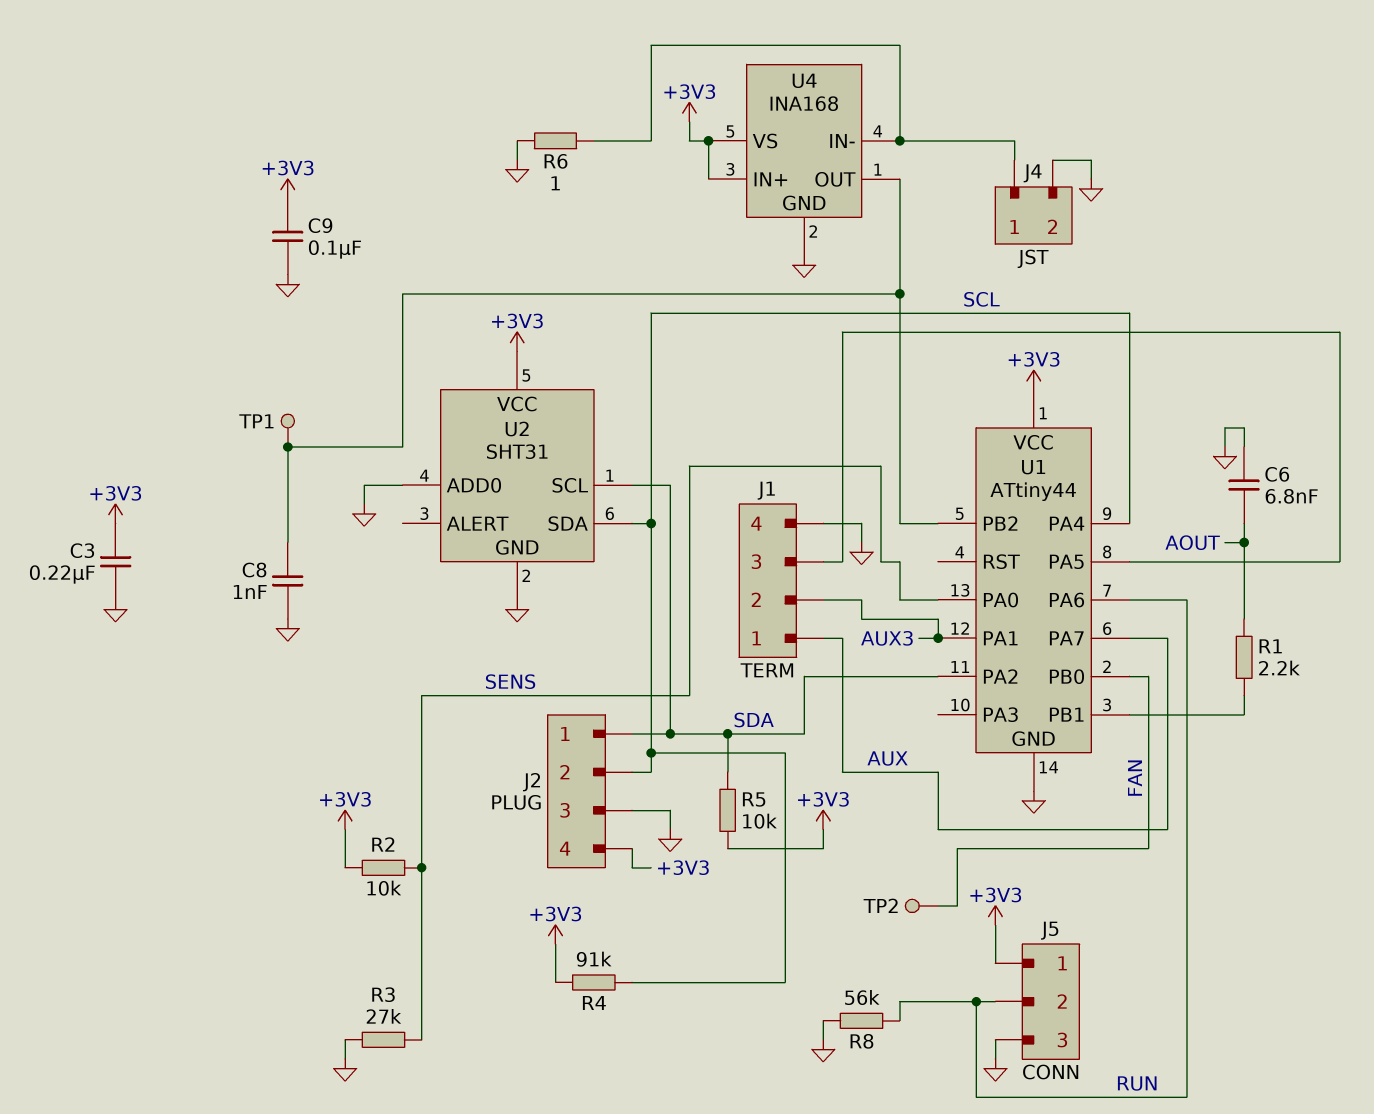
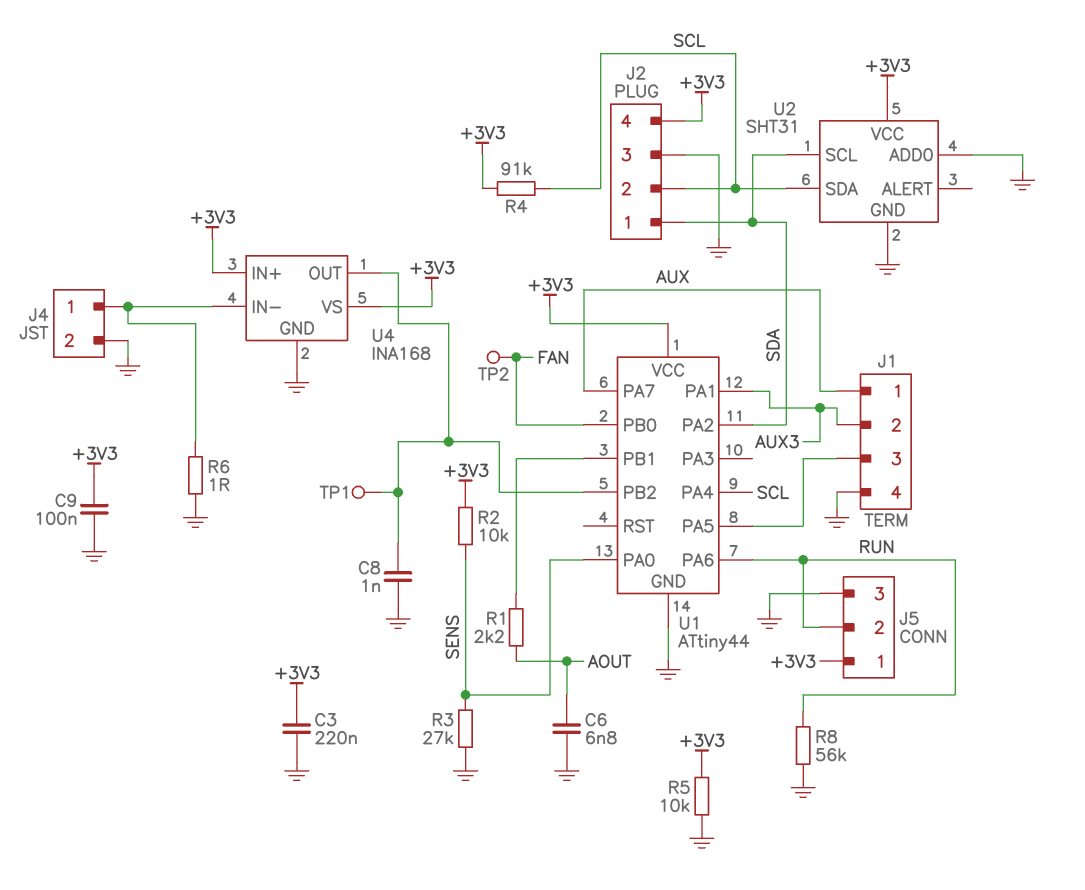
R5: 10k (+3V3, SDA) -> 10k (+3V3, GND)

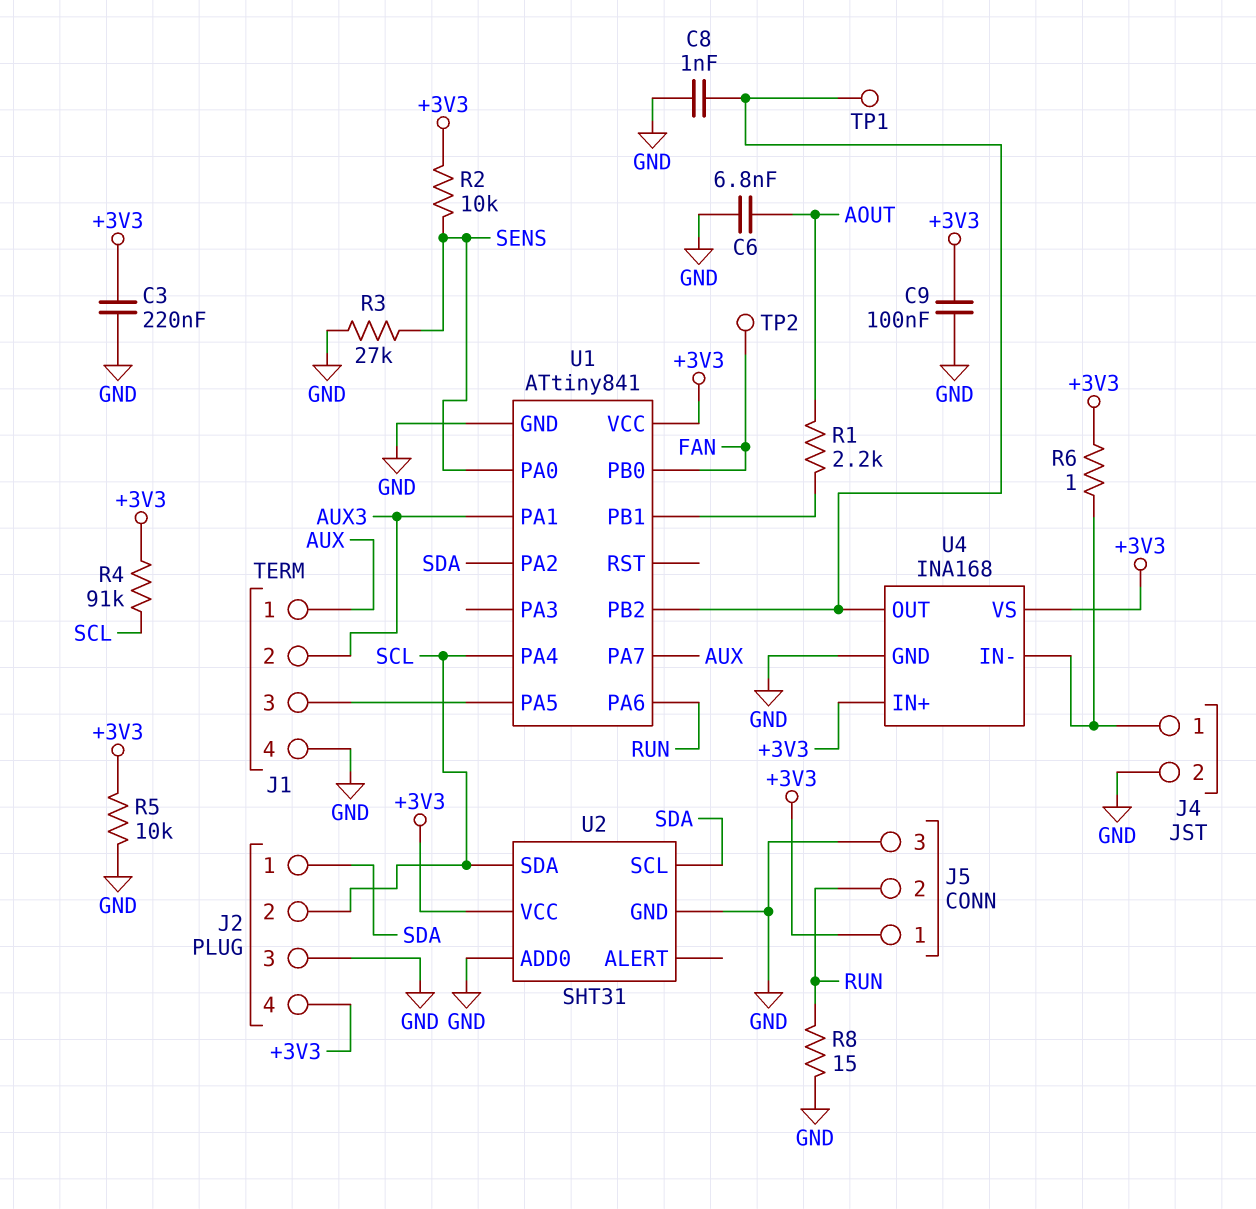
R6: 1 (GND, J4/1) -> 1 (+3V3, J4/1)
R8: 56k (GND, RUN) -> 15 (GND, RUN)
U1: ATtiny44 -> ATtiny841

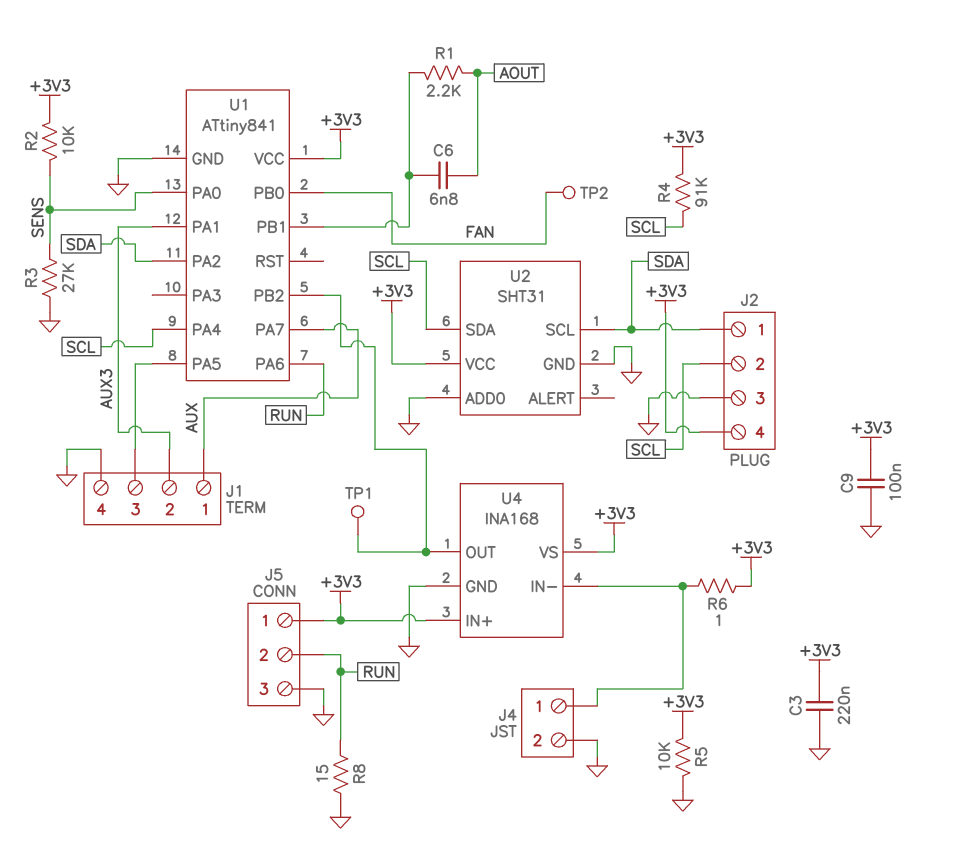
C6: 6.8nF (AOUT, GND) -> 6.8nF (AOUT, U1/PB1)
C8: 1nF (GND, U1/PB2) -> none

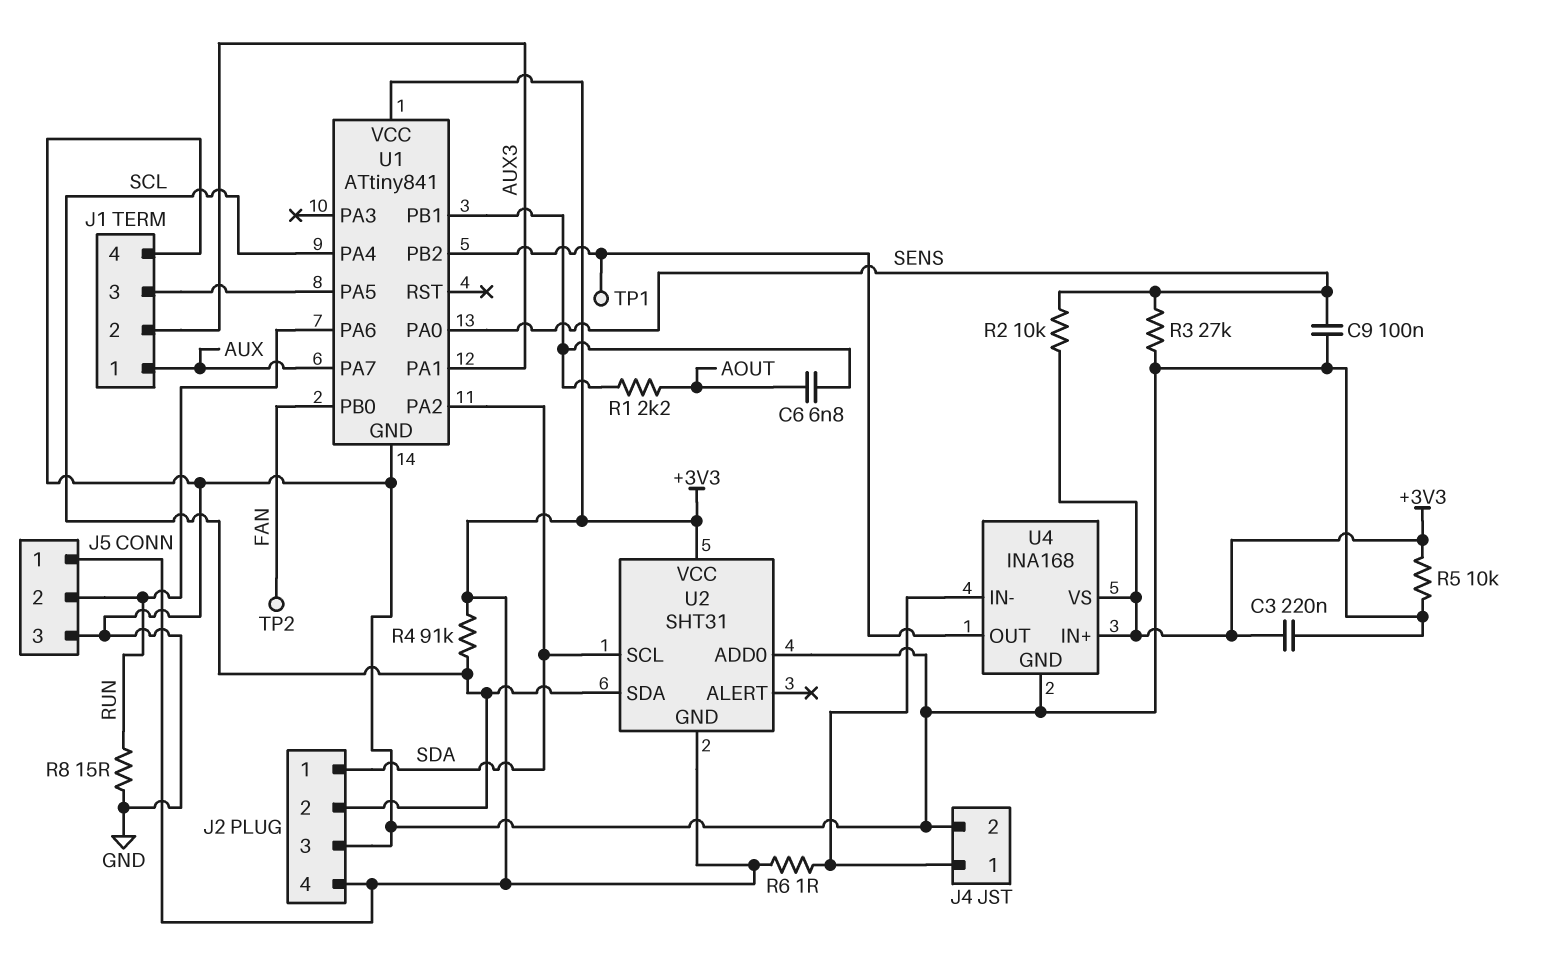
C9: 100nF (+3V3, GND) -> 100nF (GND, SENS)
U2 pin GND: GND -> +3V3

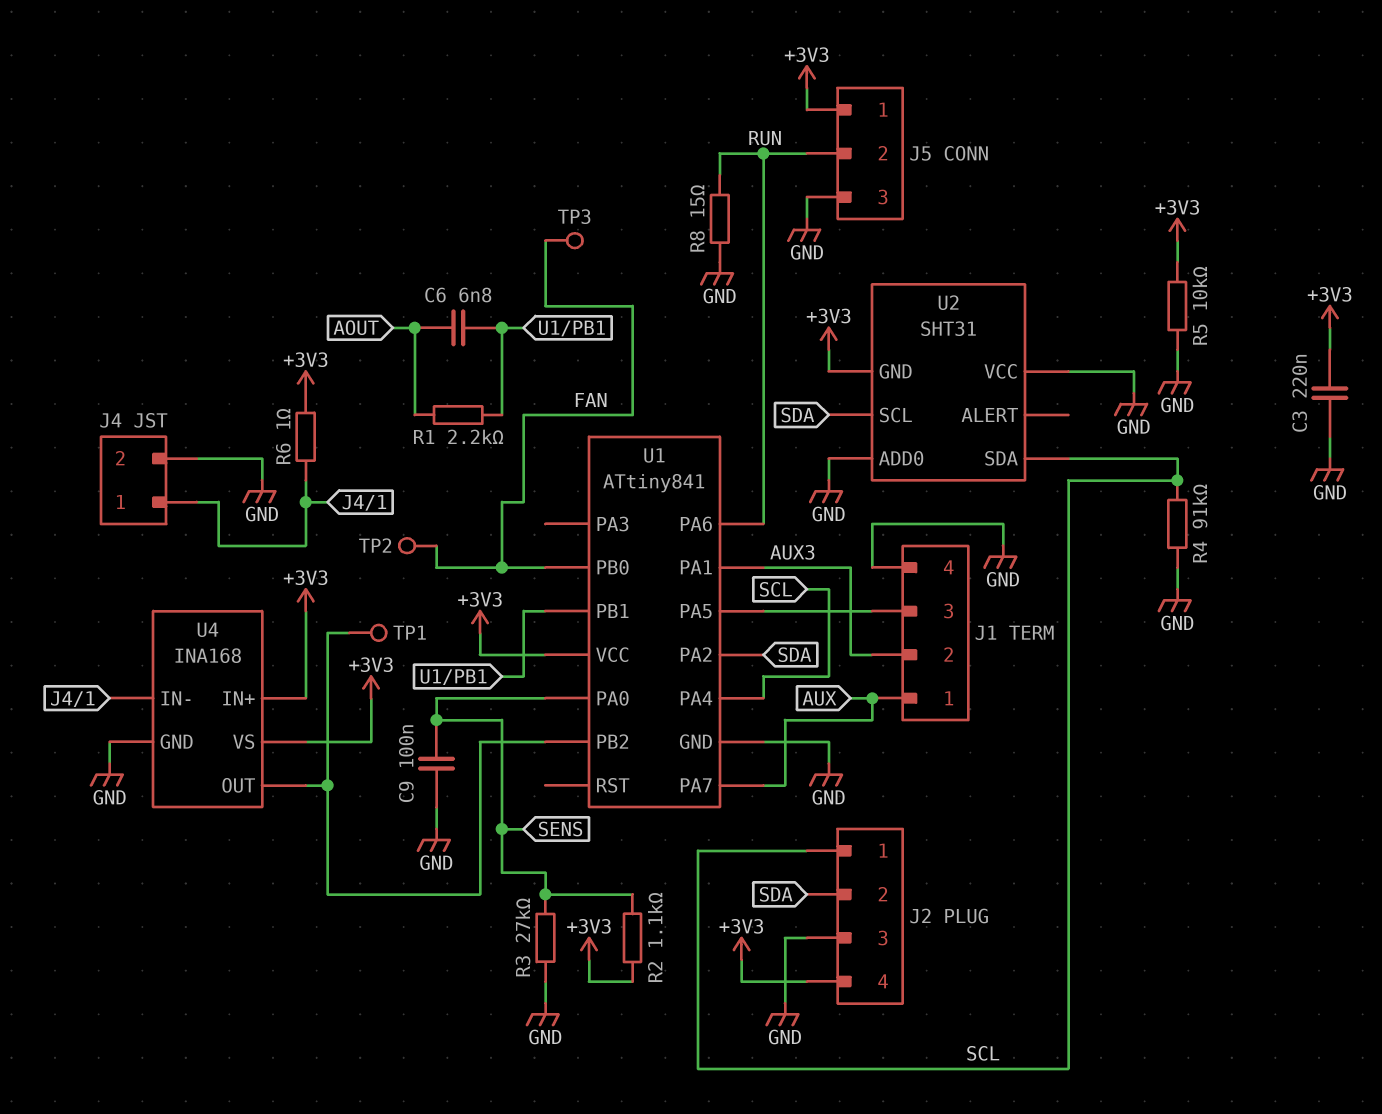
J2 pin 1: SDA -> SCL
J2 pin 2: SCL -> SDA
R2: 10k (+3V3, SENS) -> 1.1k (+3V3, SENS)
R4: 91k (+3V3, SCL) -> 91k (GND, SCL)
TP3: none -> test point (FAN)
U2 pin VCC: +3V3 -> GND

